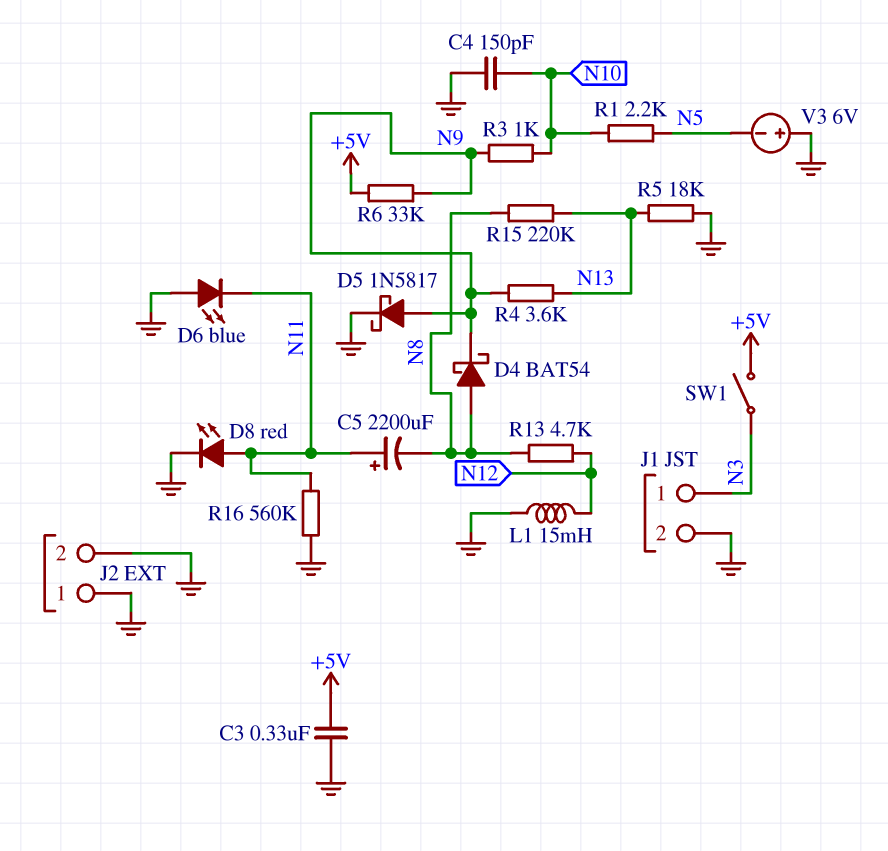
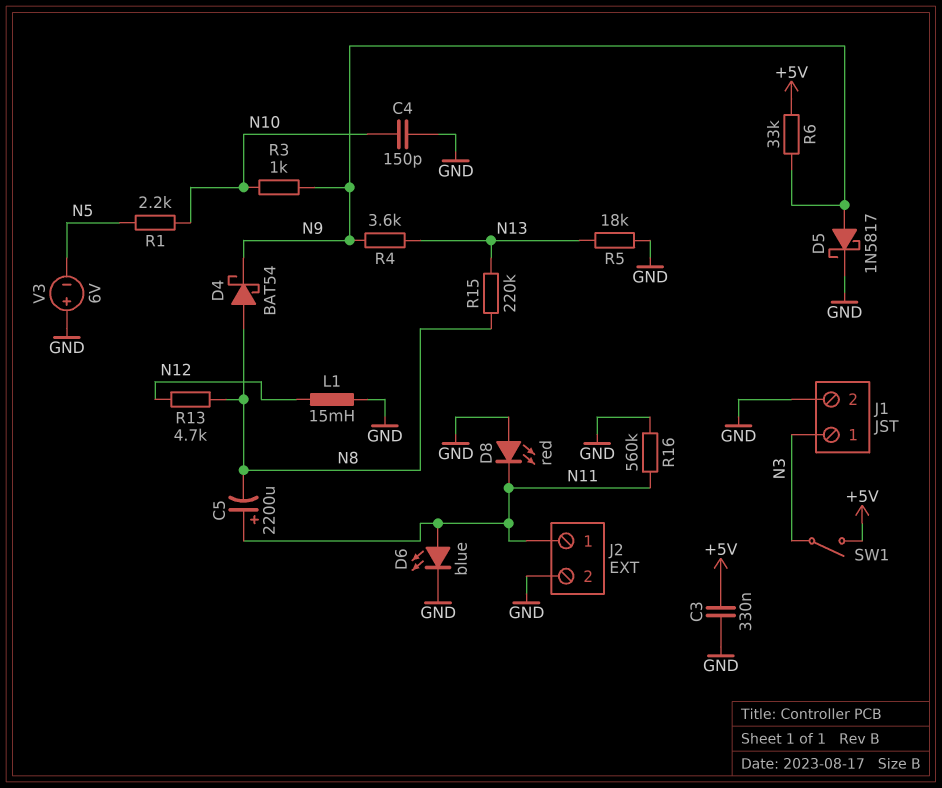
D6: LED blue (A GND, K N11) -> LED blue (A N11, K GND)
D8: LED red (A N11, K GND) -> LED red (A GND, K N11)
J2 pin 1: GND -> N11

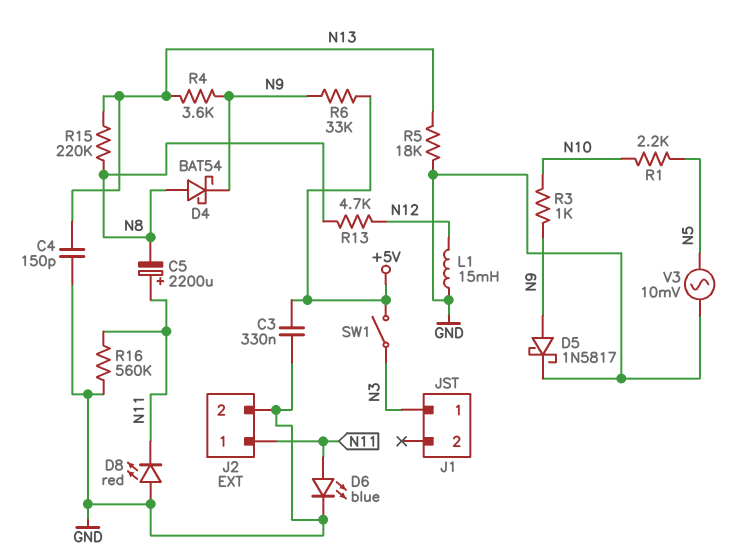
C4: 150pF (GND, N10) -> 150pF (GND, N13)
J1 pin 2: GND -> none
V3: 6V (plus GND, minus N5) -> AC 10mV (GND, N5)

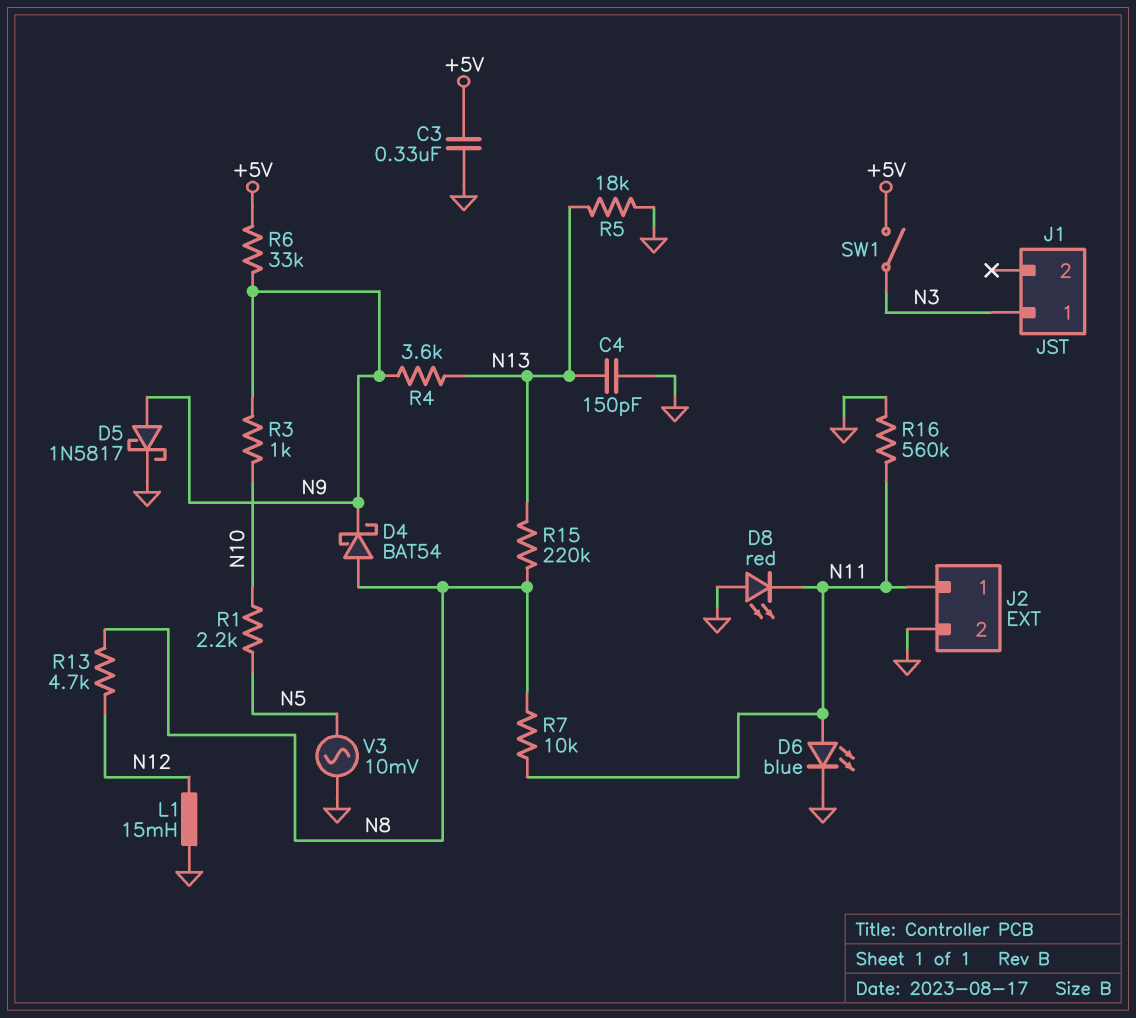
C5: 2200uF (plus N11, minus N8) -> none
R7: none -> 10k (N8, N11)

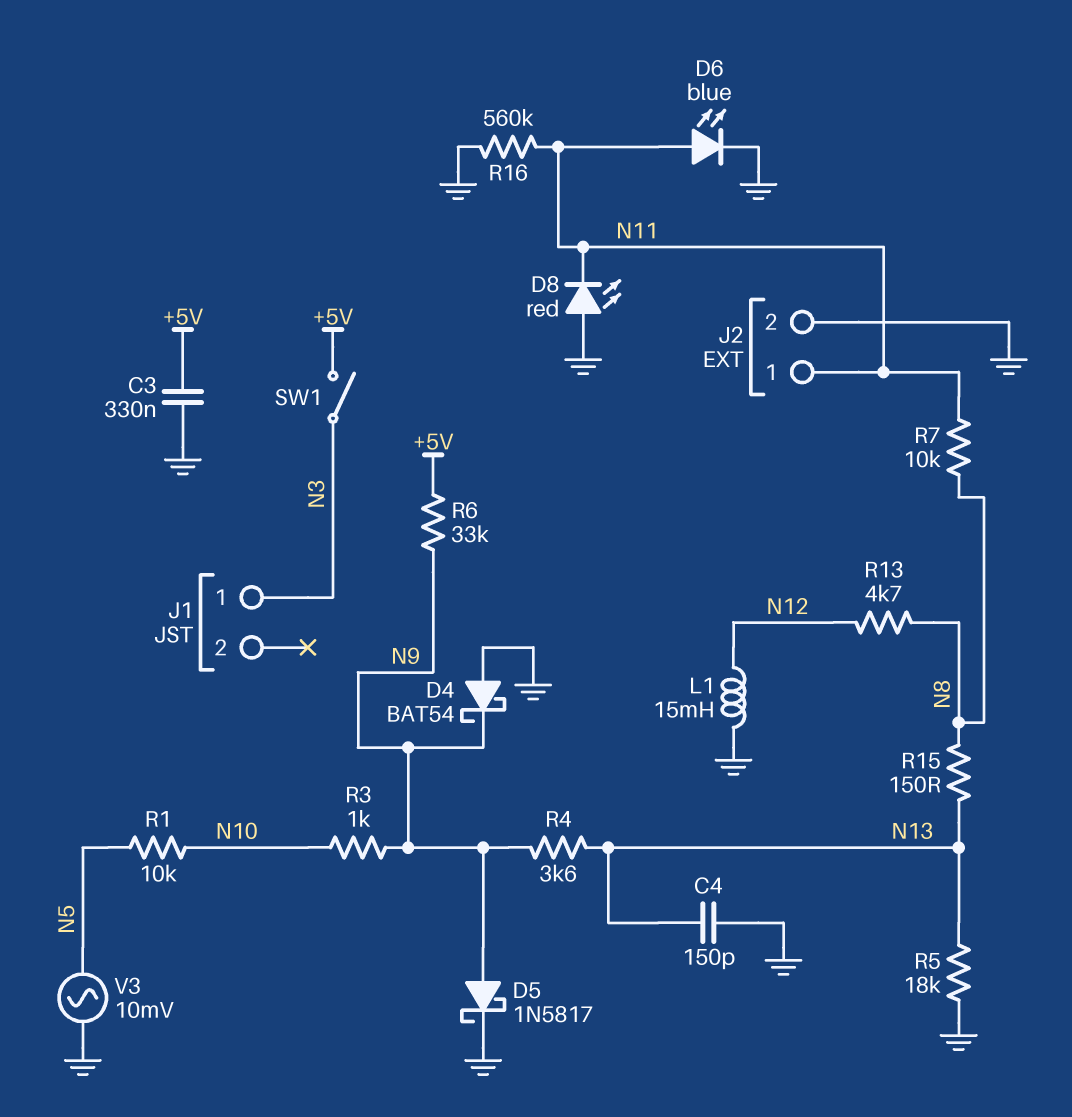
D4: schottky BAT54 (A N8, K N9) -> schottky BAT54 (A GND, K N9)
R1: 2.2k (N5, N10) -> 10k (N5, N10)
R15: 220k (N8, N13) -> 150 (N8, N13)

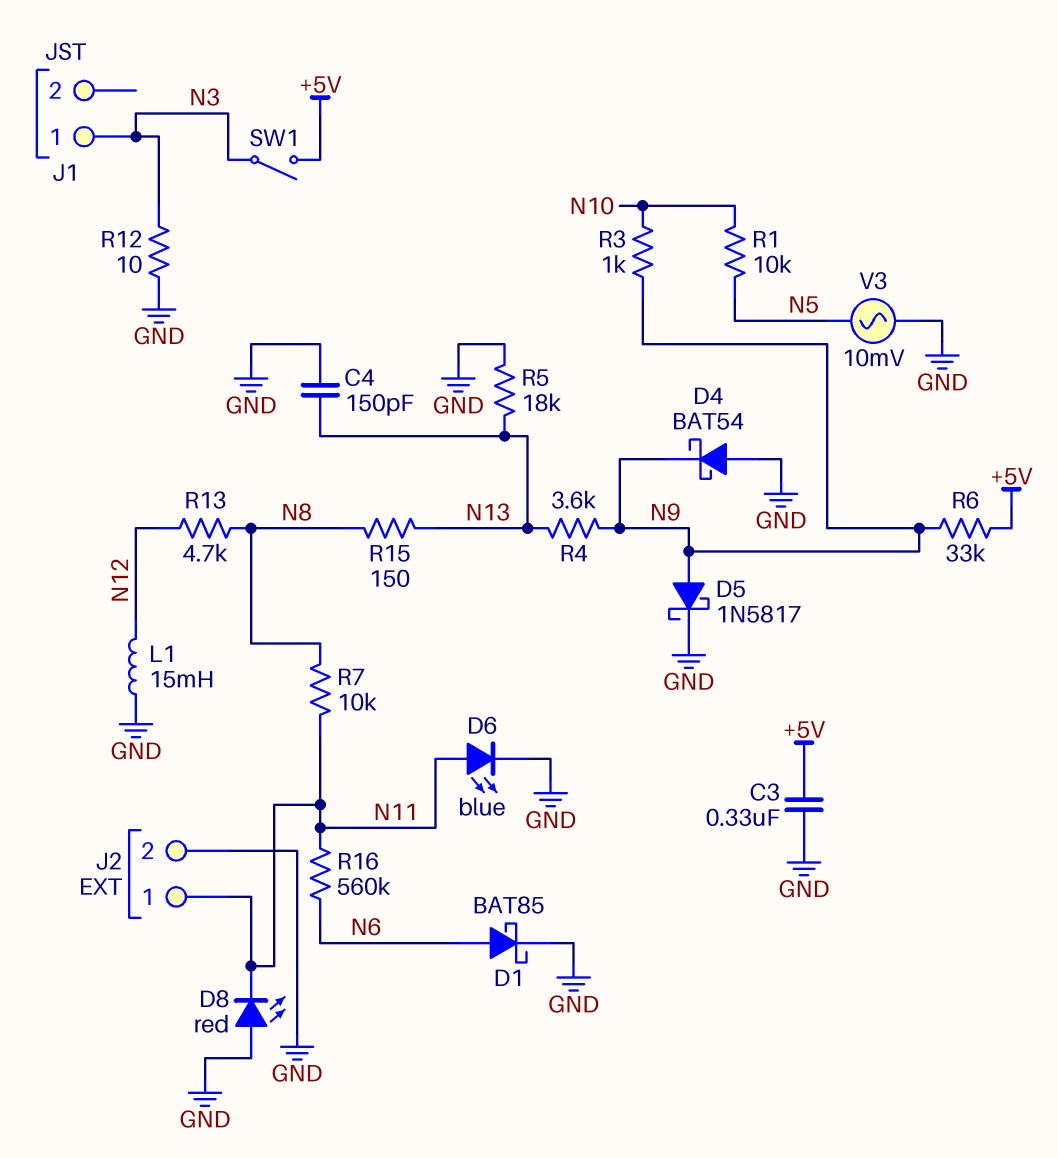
D1: none -> schottky BAT85 (A N6, K GND)
R12: none -> 10 (GND, N3)
R16: 560k (GND, N11) -> 560k (N6, N11)

